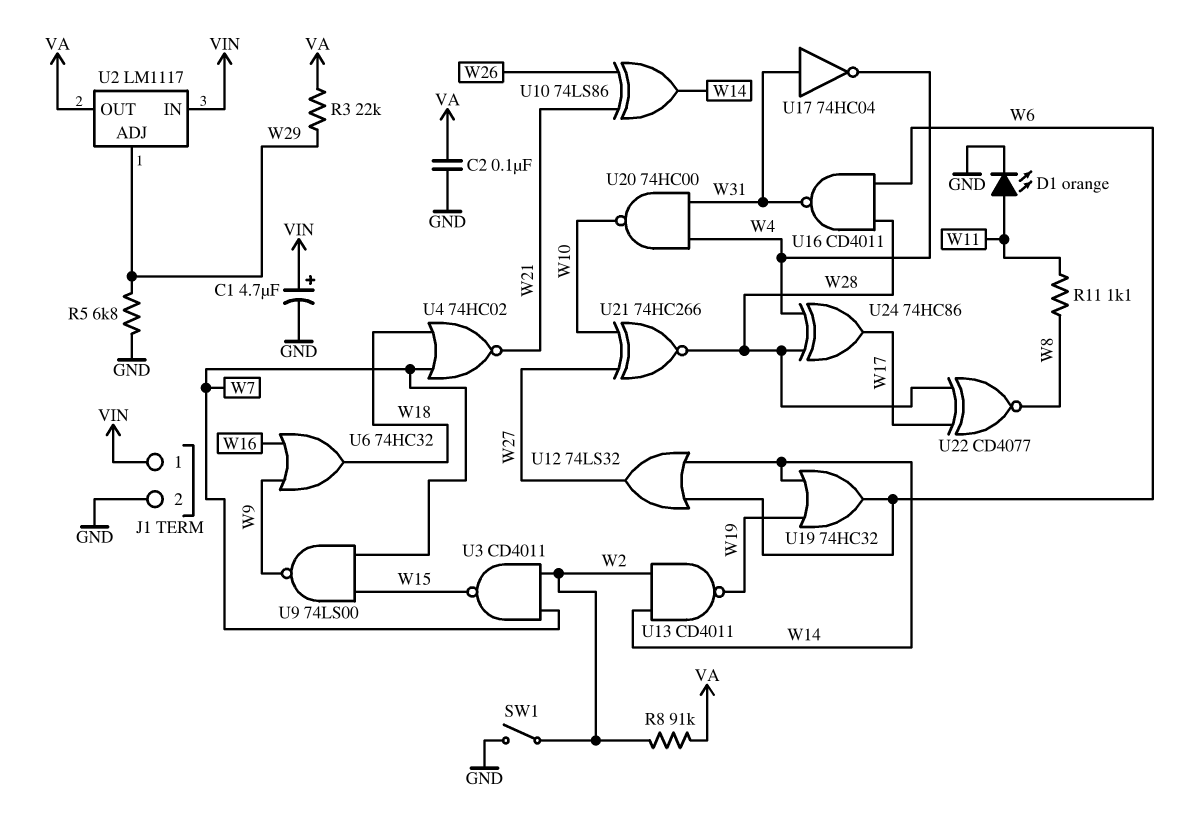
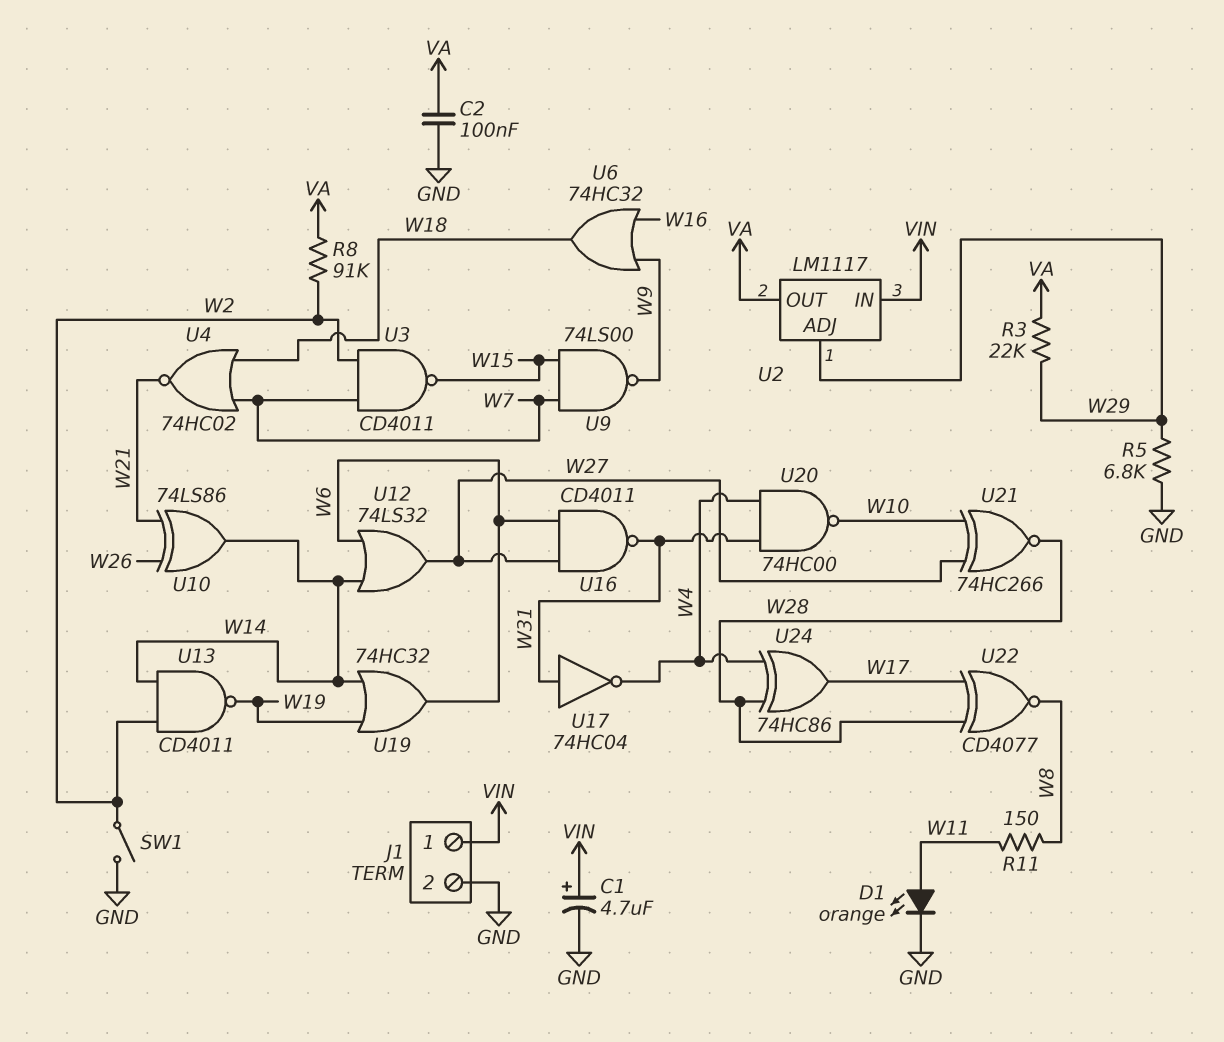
R11: 1.1k (W8, W11) -> 150 (W8, W11)
U16: NAND CD4011 (in W6, in W28, out W31) -> NAND CD4011 (in W6, in W27, out W31)

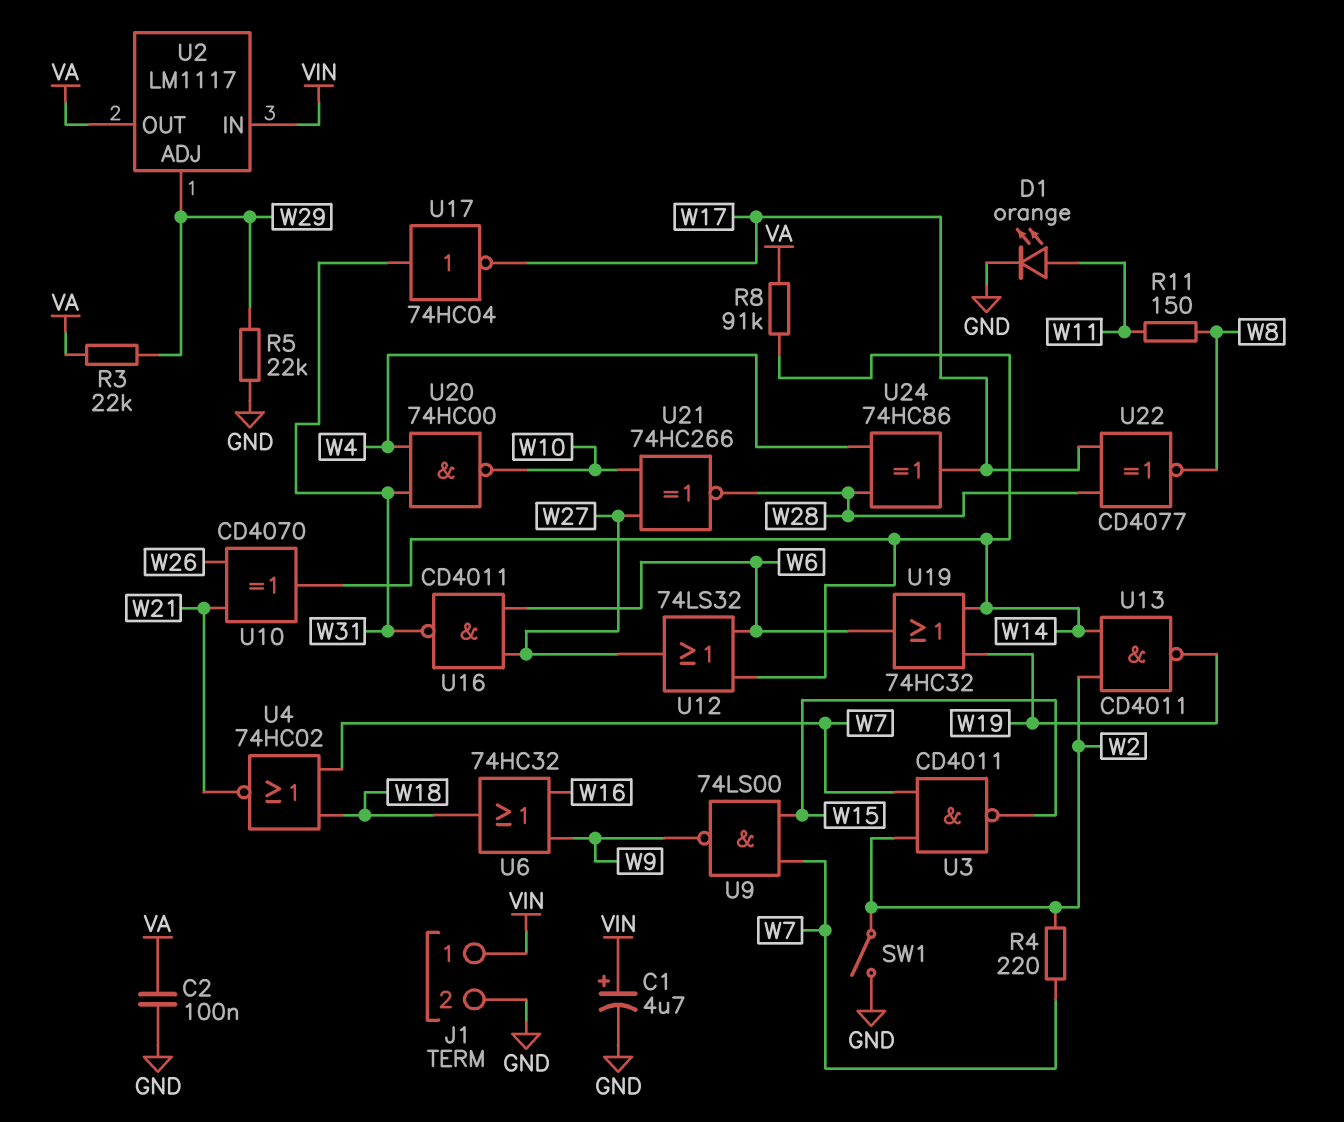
R4: none -> 220 (W2, W7)
R5: 6.8k (GND, W29) -> 22k (GND, W29)
R8: 91k (VA, W2) -> 91k (VA, W14)
U10: XOR 74LS86 (in W21, in W26, out W14) -> XOR CD4070 (in W21, in W26, out W14)
U17: NOT 74HC04 (in W31, out W4) -> NOT 74HC04 (in W31, out W17)

